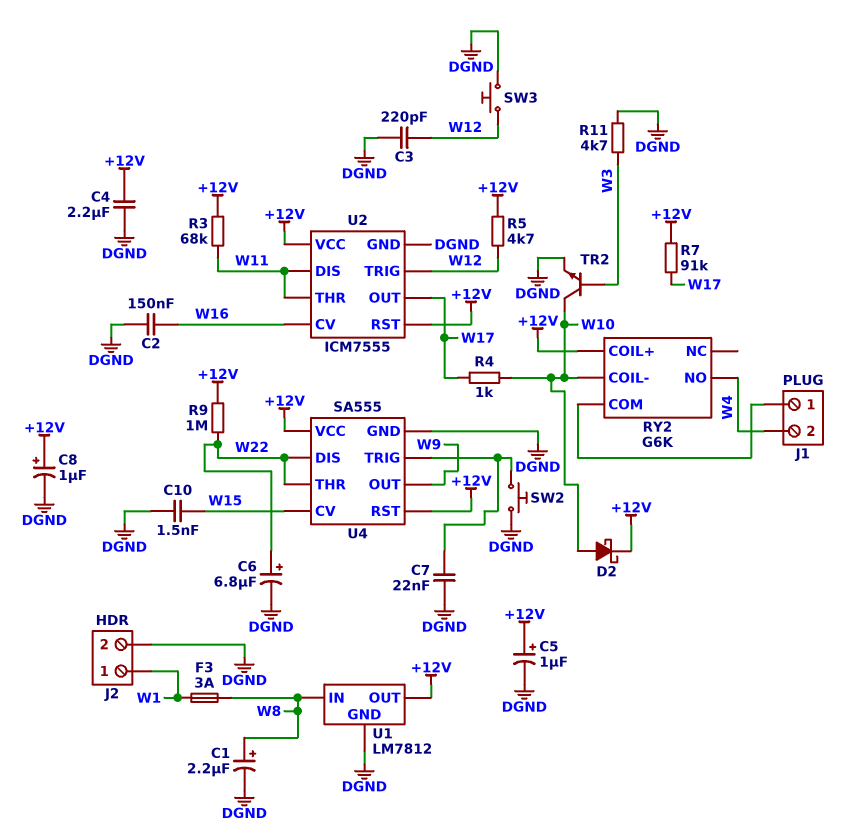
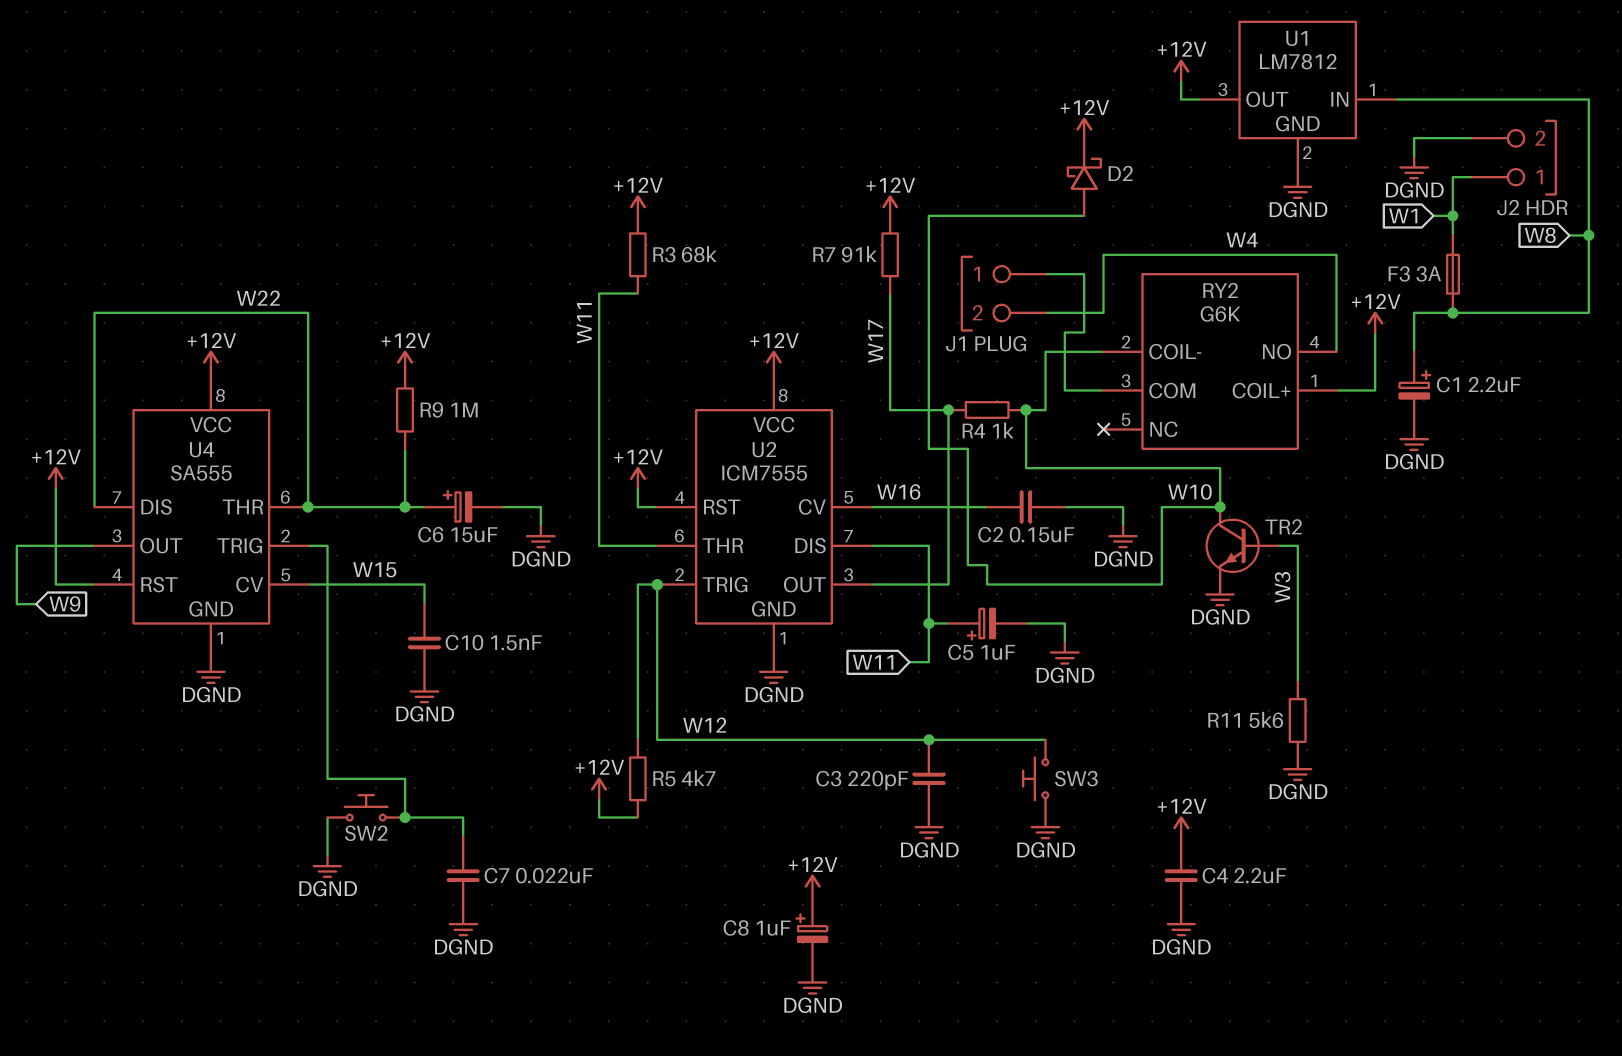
C5: 1uF (plus +12V, minus DGND) -> 1uF (plus W11, minus DGND)
C6: 6.8uF (plus W22, minus DGND) -> 15uF (plus W22, minus DGND)
R11: 4.7k (DGND, W3) -> 5.6k (DGND, W3)

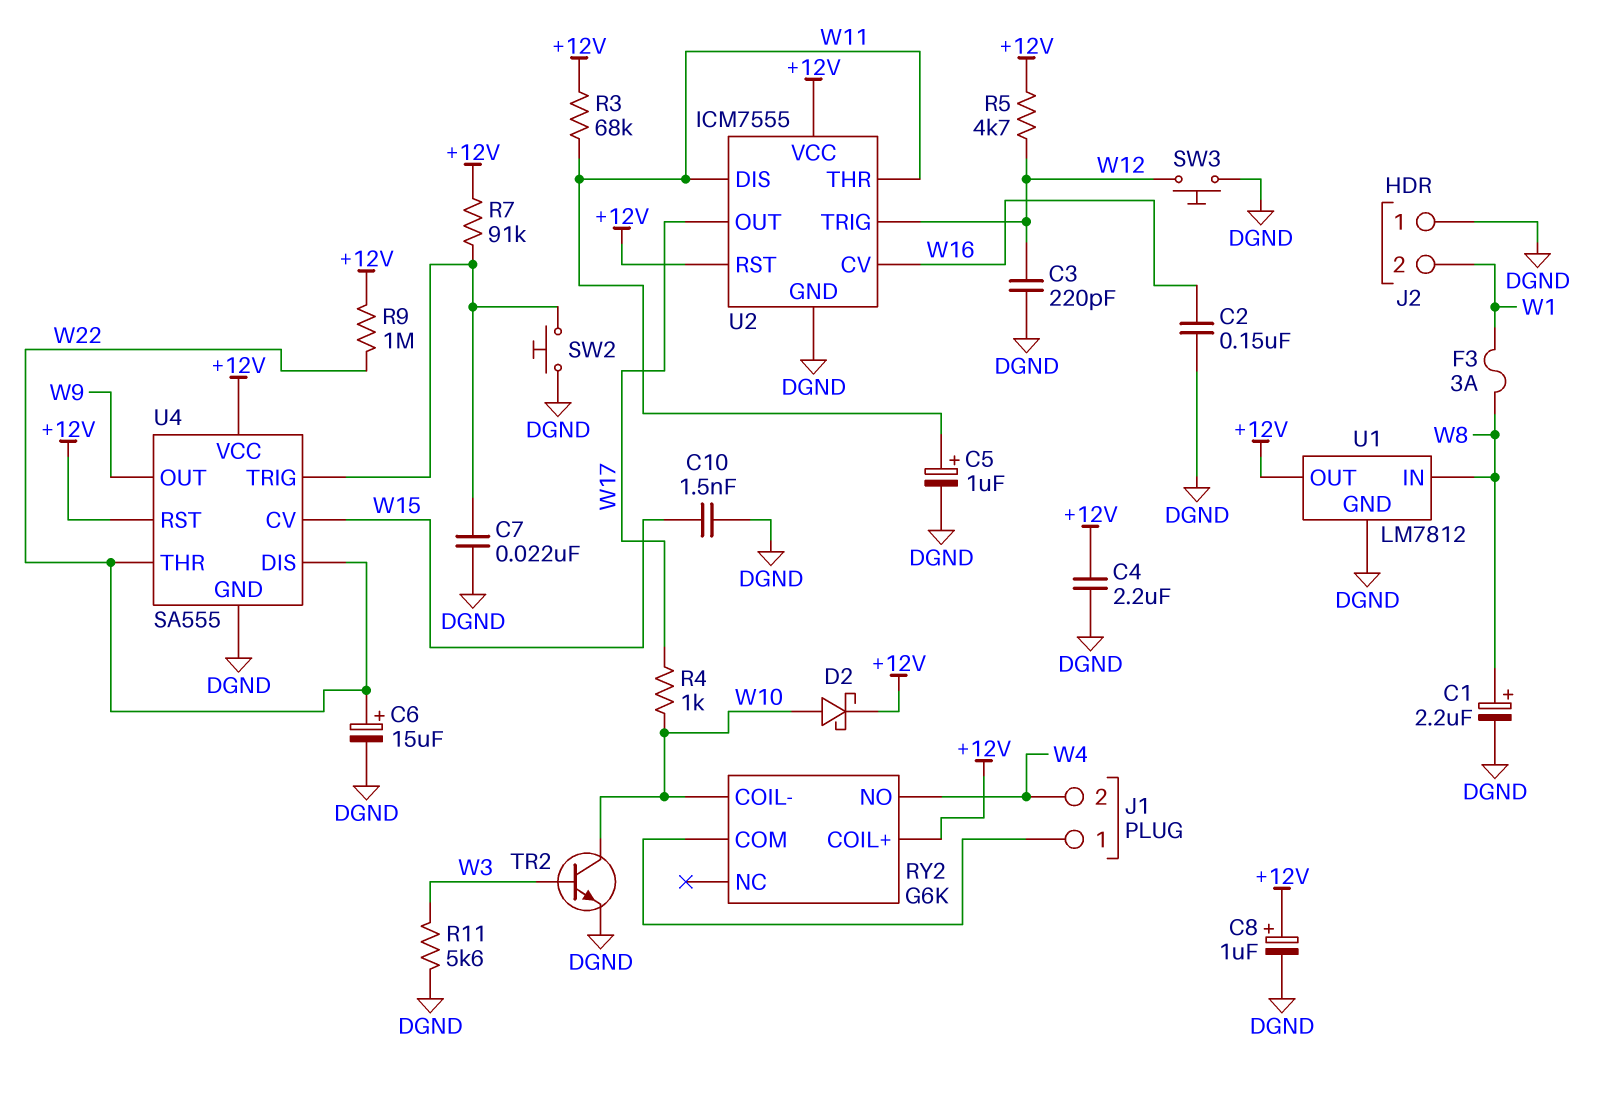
J2 pin 1: W1 -> DGND
J2 pin 2: DGND -> W1
R7: 91k (+12V, W17) -> 91k (+12V, U4/TRIG)

